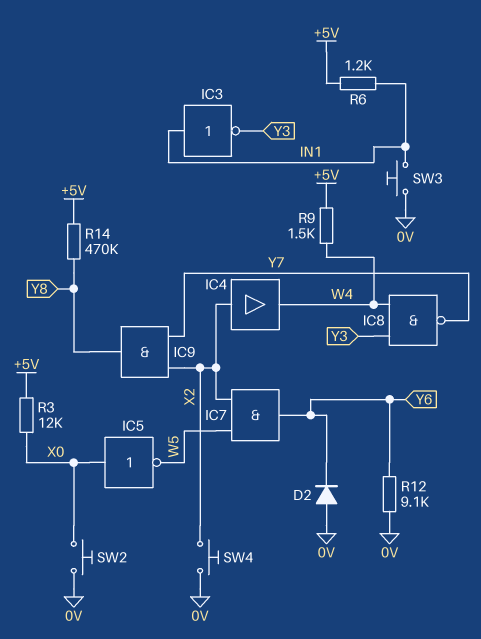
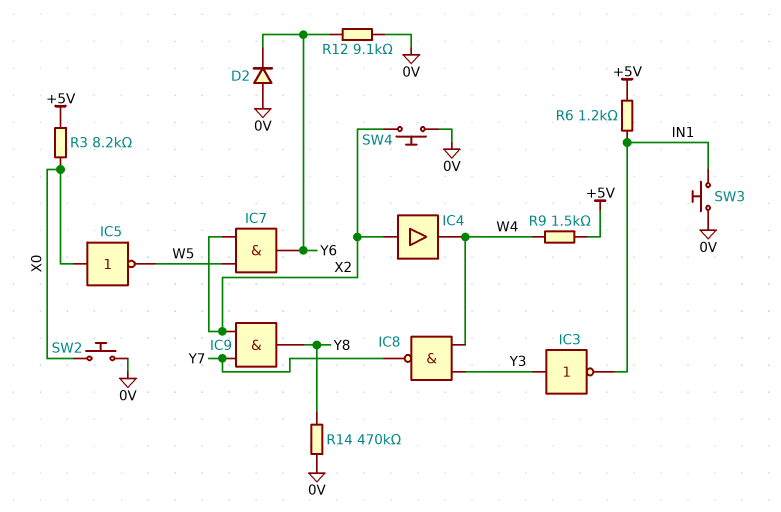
IC3: NOT (in IN1, out Y3) -> NOT (in Y3, out IN1)
R3: 12k (+5V, X0) -> 8.2k (+5V, X0)
R14: 470k (+5V, Y8) -> 470k (0V, Y8)

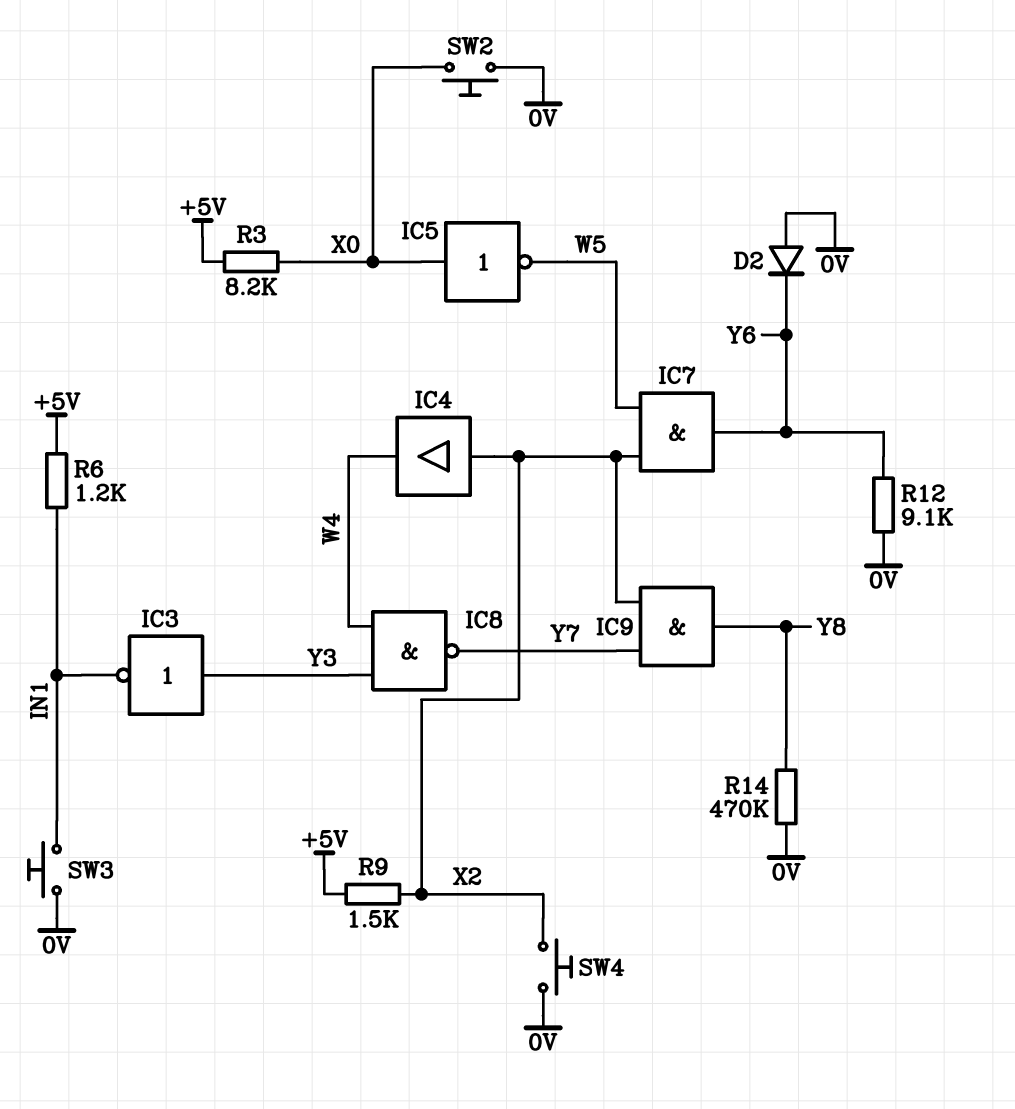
R9: 1.5k (+5V, W4) -> 1.5k (+5V, X2)

